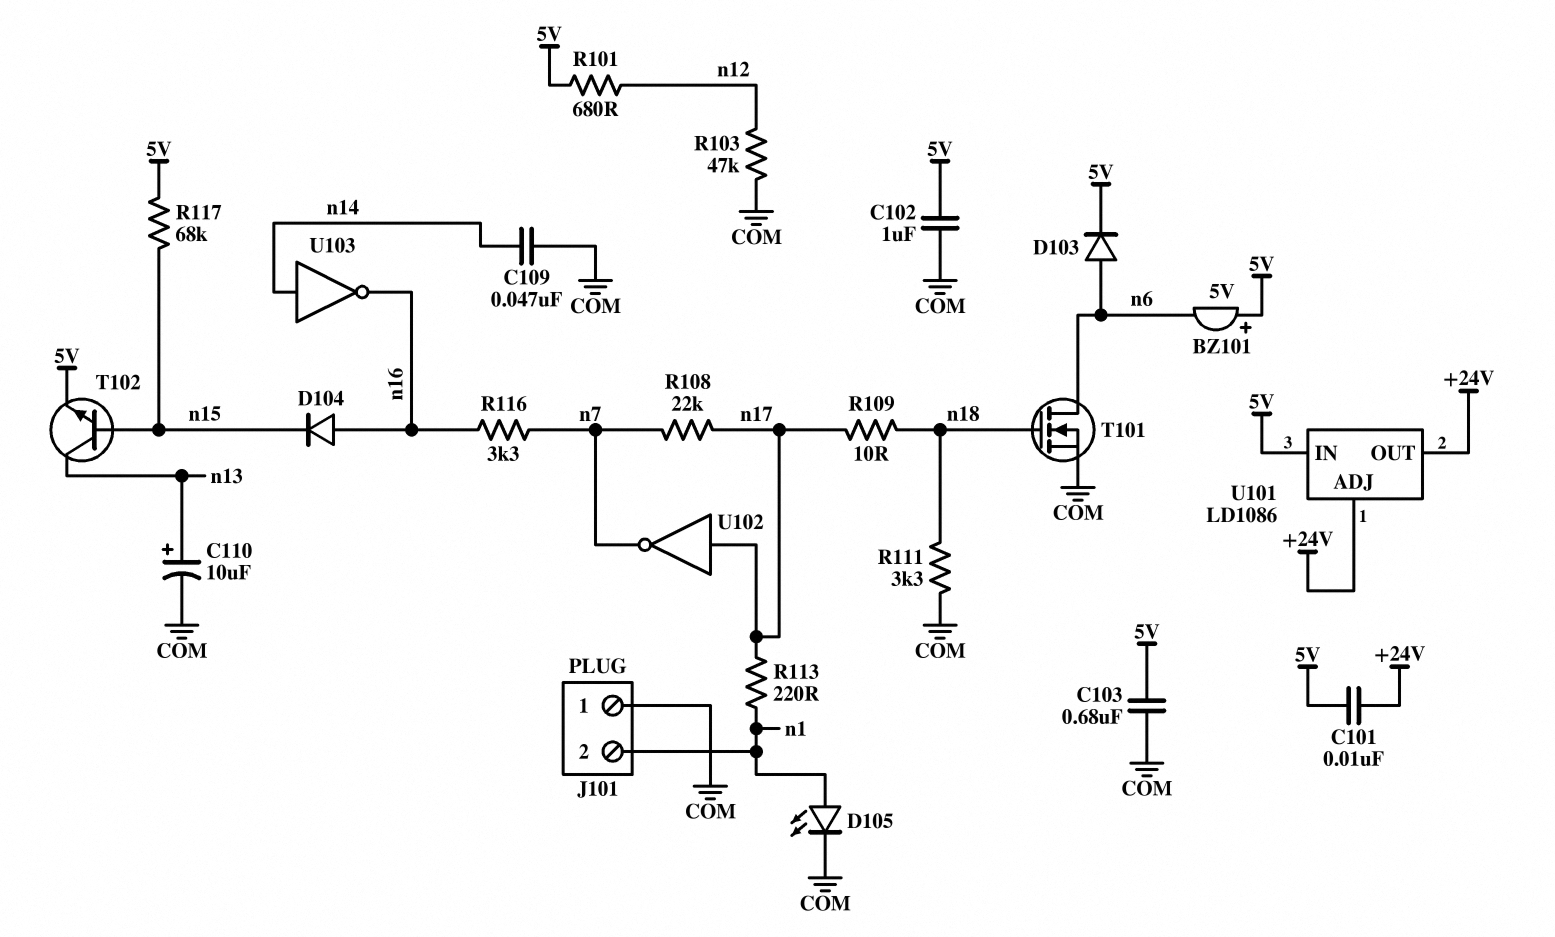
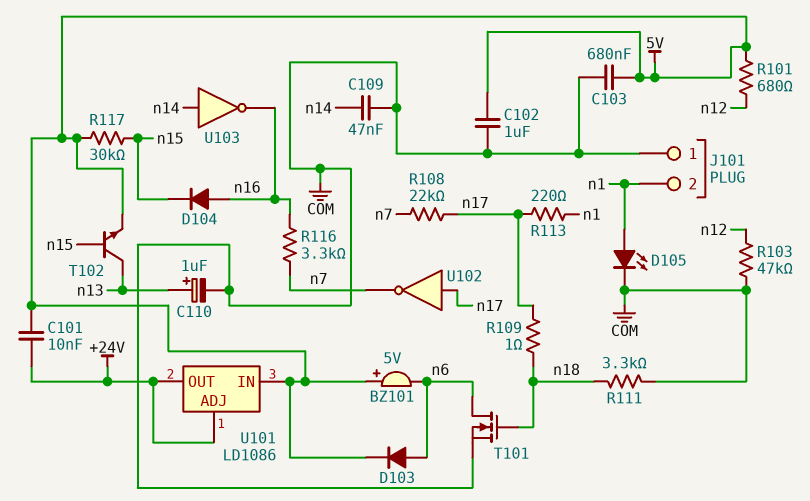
C110: 10uF (plus n13, minus COM) -> 1uF (plus n13, minus COM)
R109: 10 (n17, n18) -> 1 (n17, n18)
R117: 68k (5V, n15) -> 30k (5V, n15)

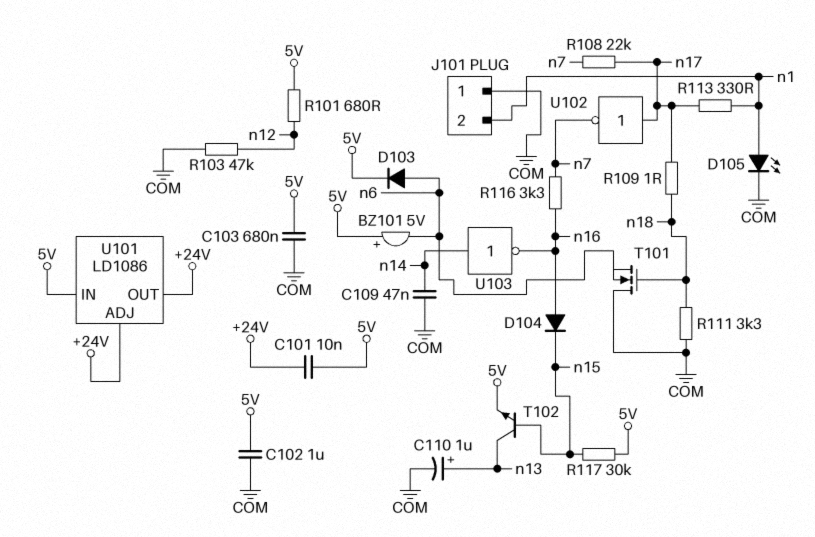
R113: 220 (n1, n17) -> 330 (n1, n17)
T101: NMOS (G n18, D n6, S COM) -> NMOS (G n18, D COM, S n6)

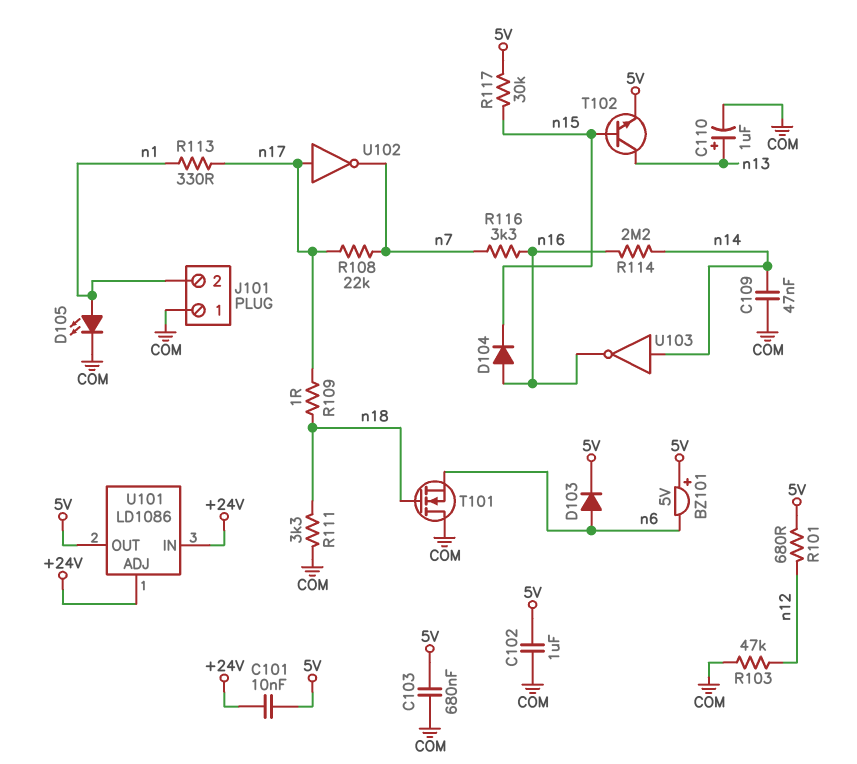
R114: none -> 2.2M (n14, n16)
U101 pin IN: 5V -> +24V
U101 pin OUT: +24V -> 5V

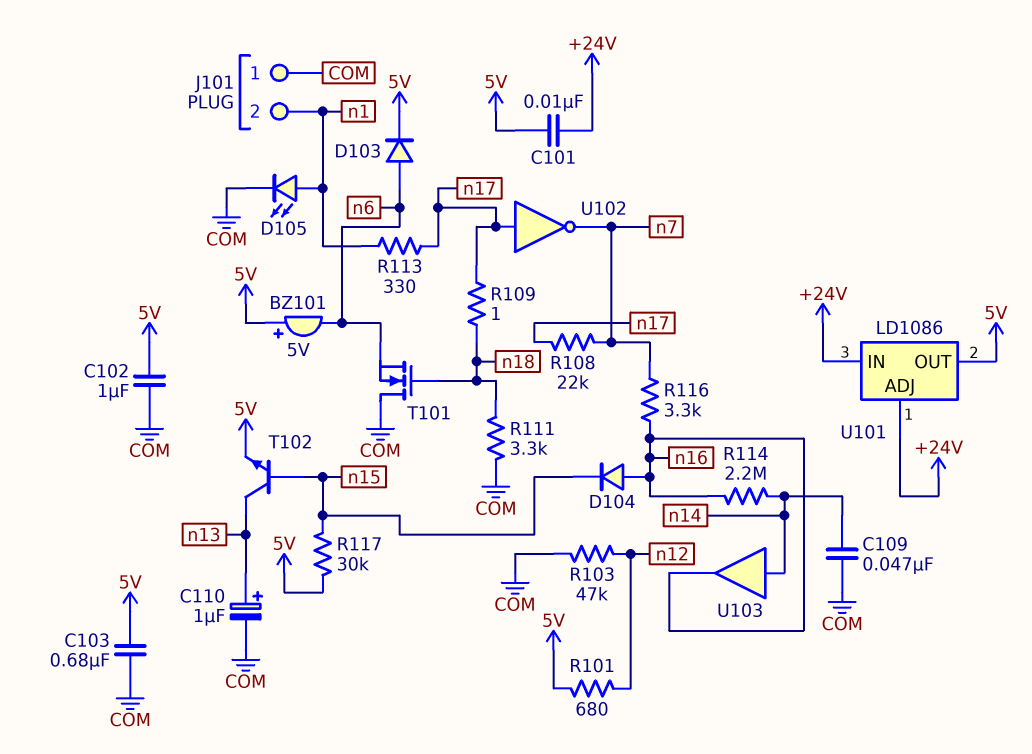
U103: NOT (in n14, out n16) -> buffer (in n14, out n16)

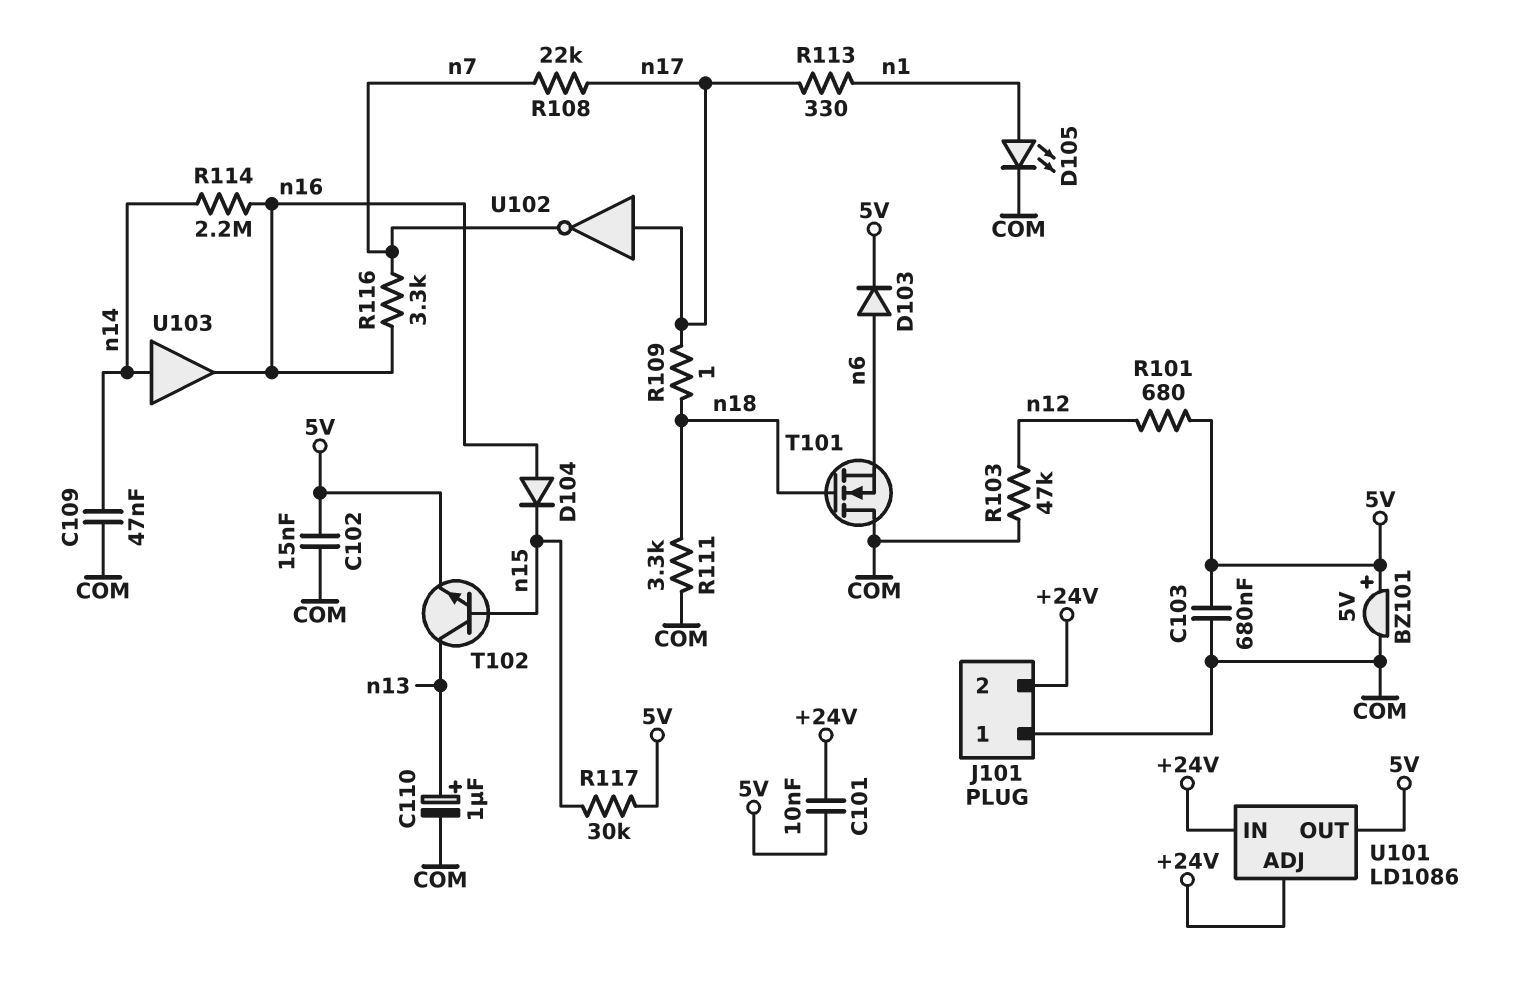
BZ101: buzzer 5V (plus 5V, minus n6) -> buzzer 5V (plus 5V, minus COM)
C102: 1uF (5V, COM) -> 15nF (5V, COM)
J101 pin 2: n1 -> +24V

